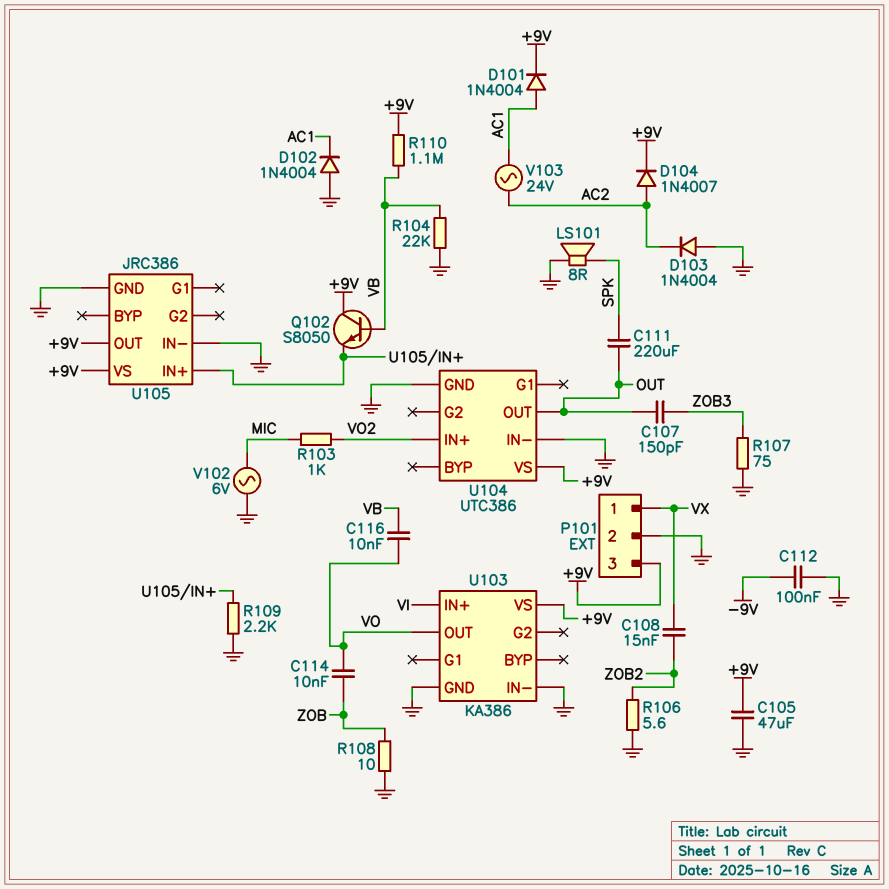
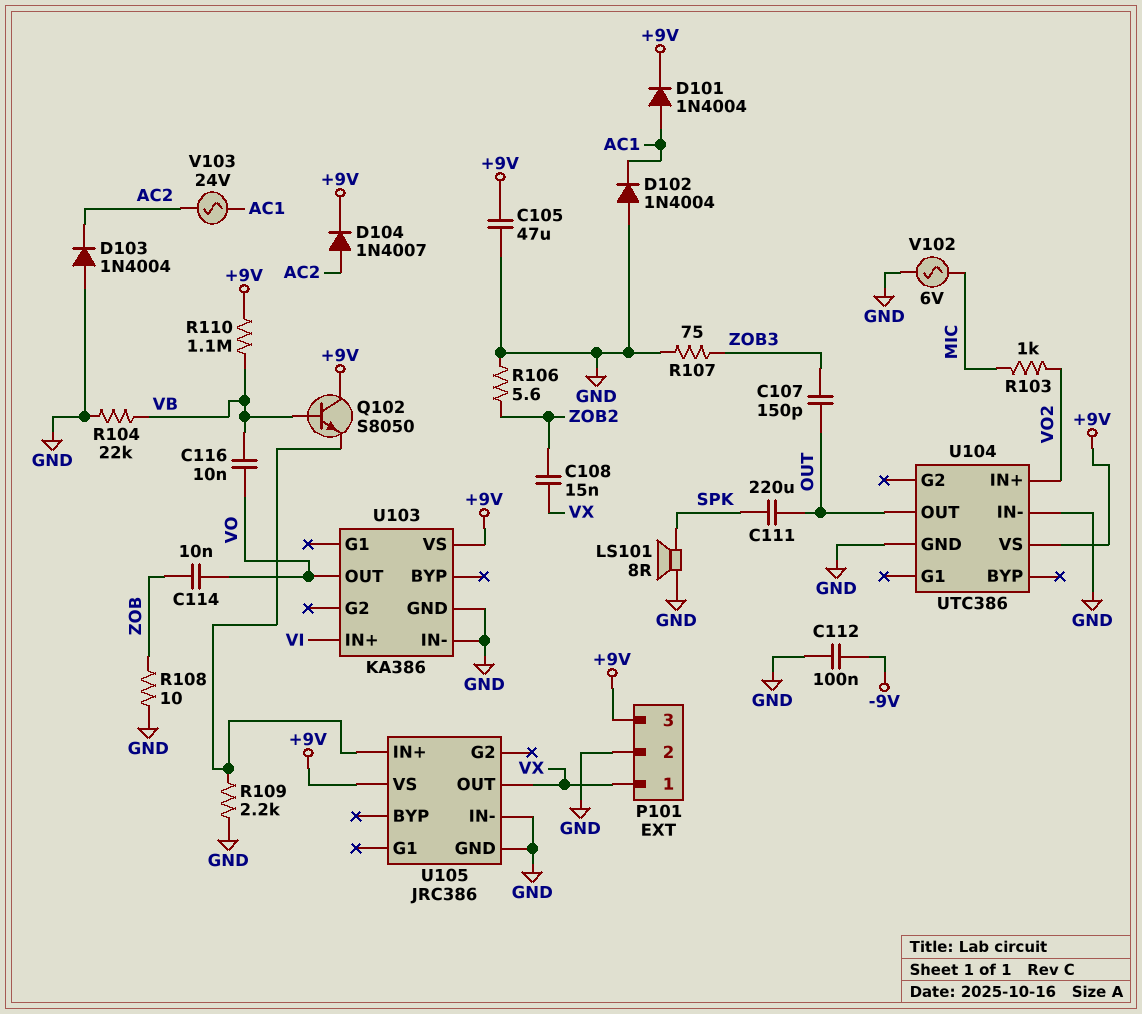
U105 pin OUT: +9V -> VX

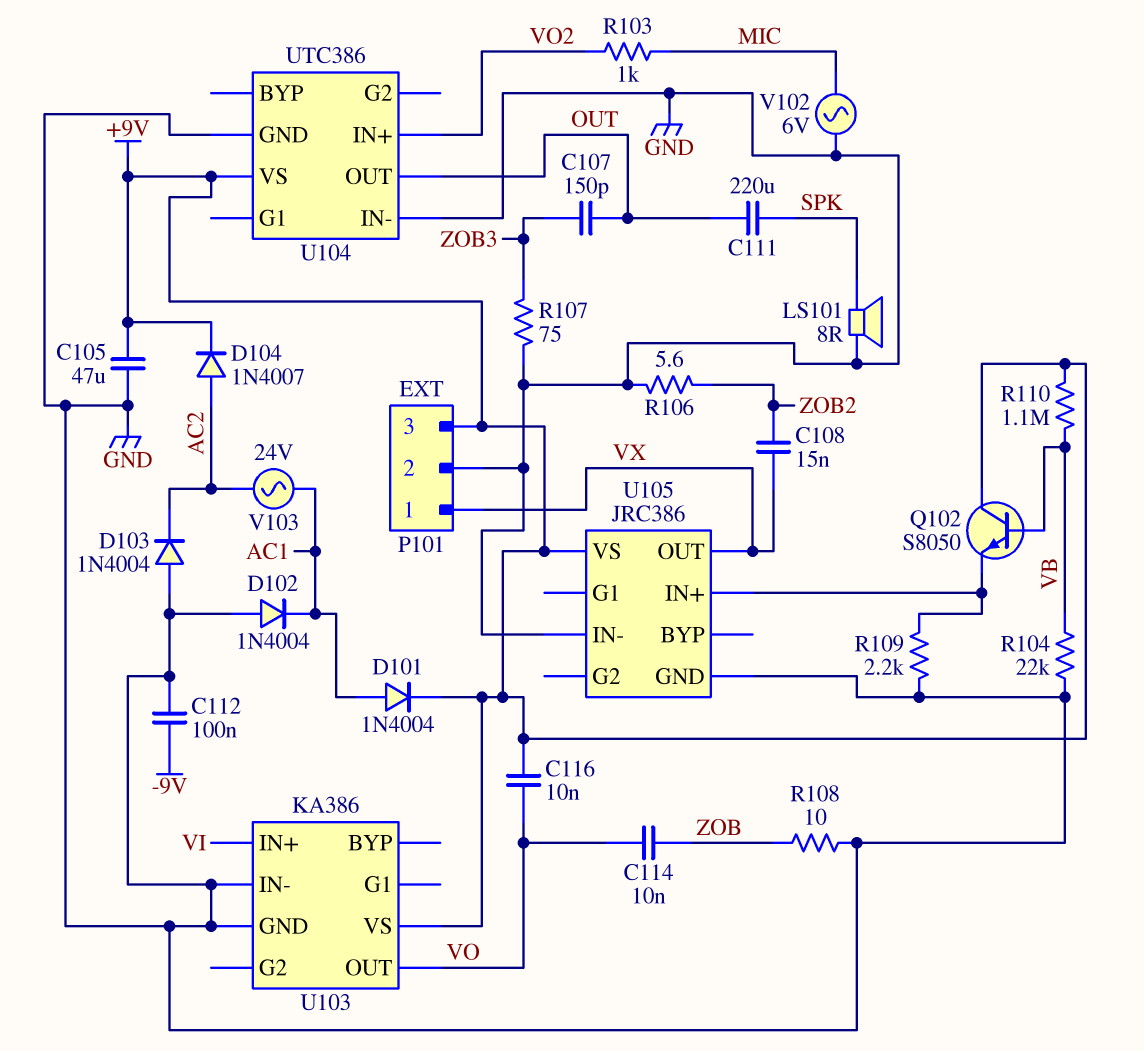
C116: 10nF (VB, VO) -> 10nF (+9V, VO)

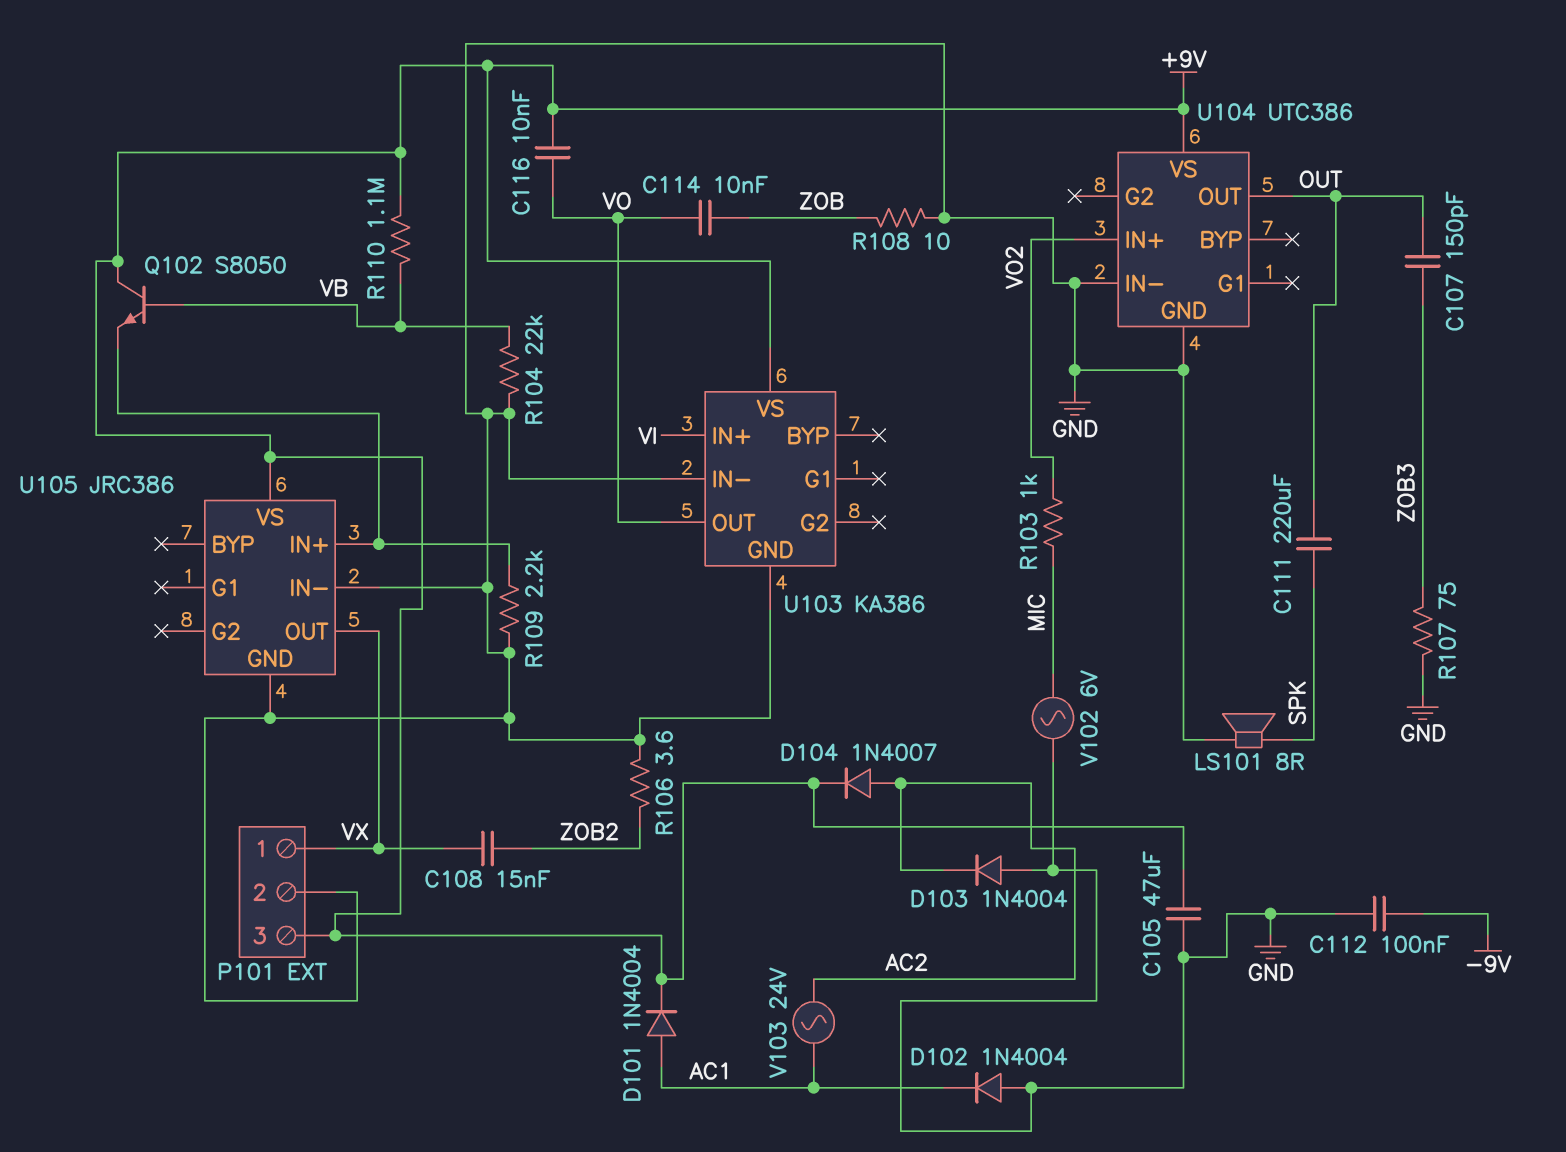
R106: 5.6 (GND, ZOB2) -> 3.6 (GND, ZOB2)

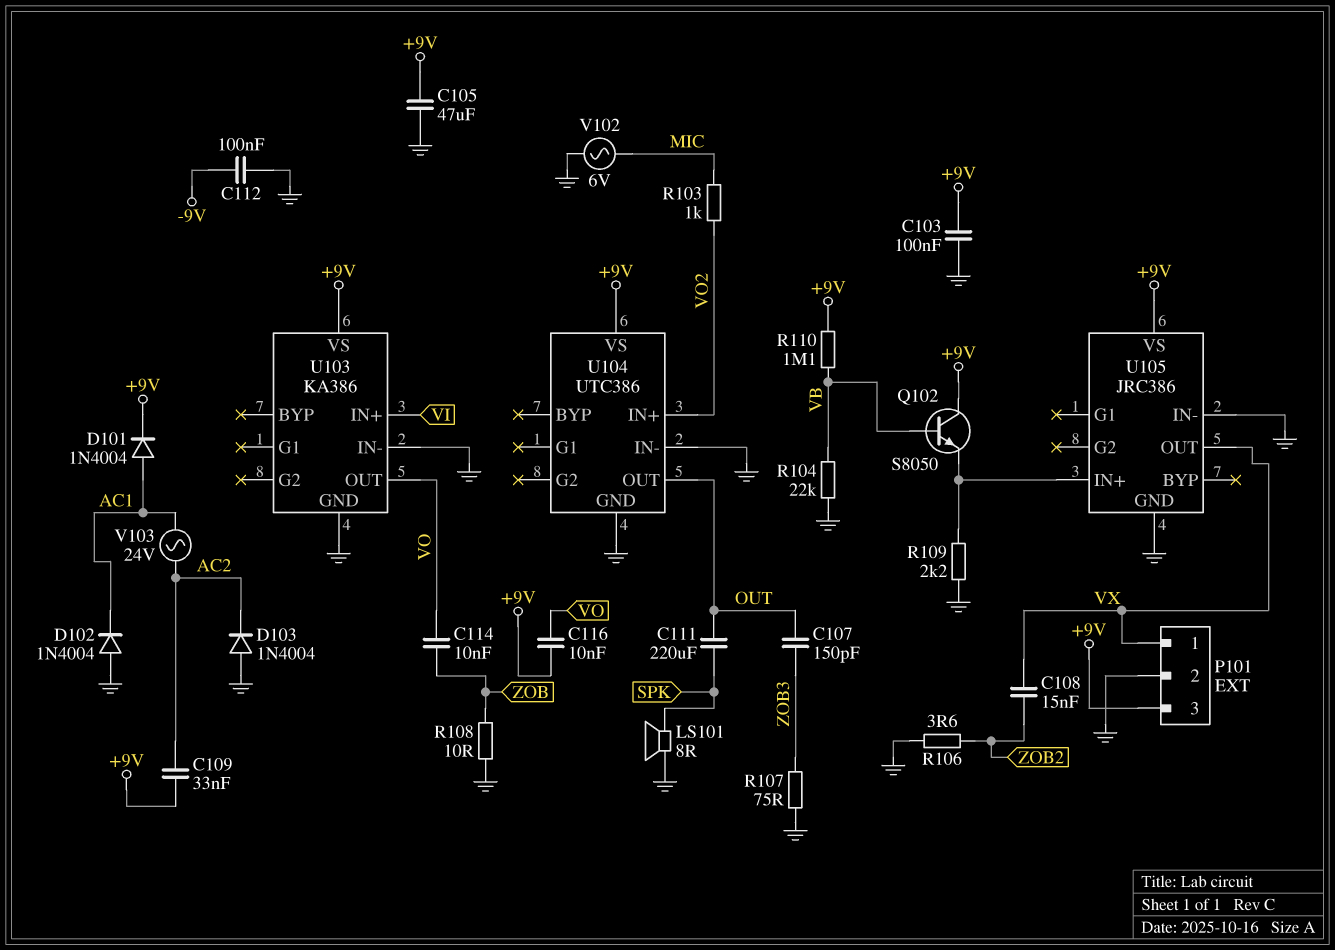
C103: none -> 100nF (+9V, GND)
C109: none -> 33nF (+9V, AC2)
D104: diode 1N4007 (A AC2, K +9V) -> none

